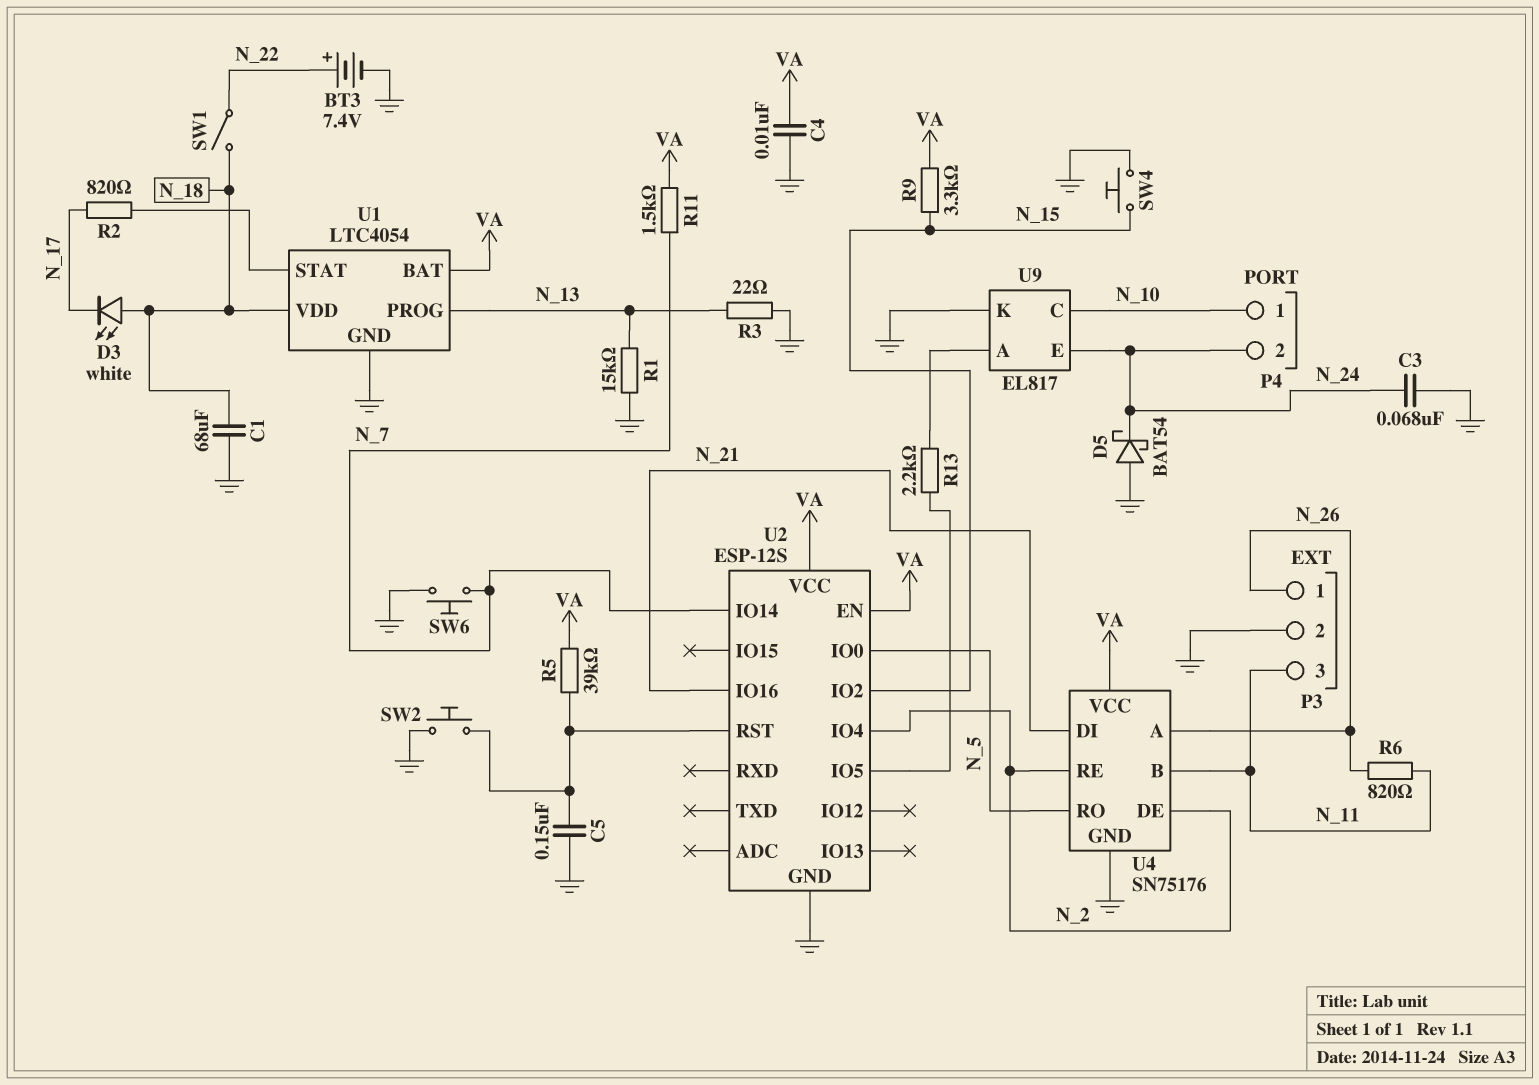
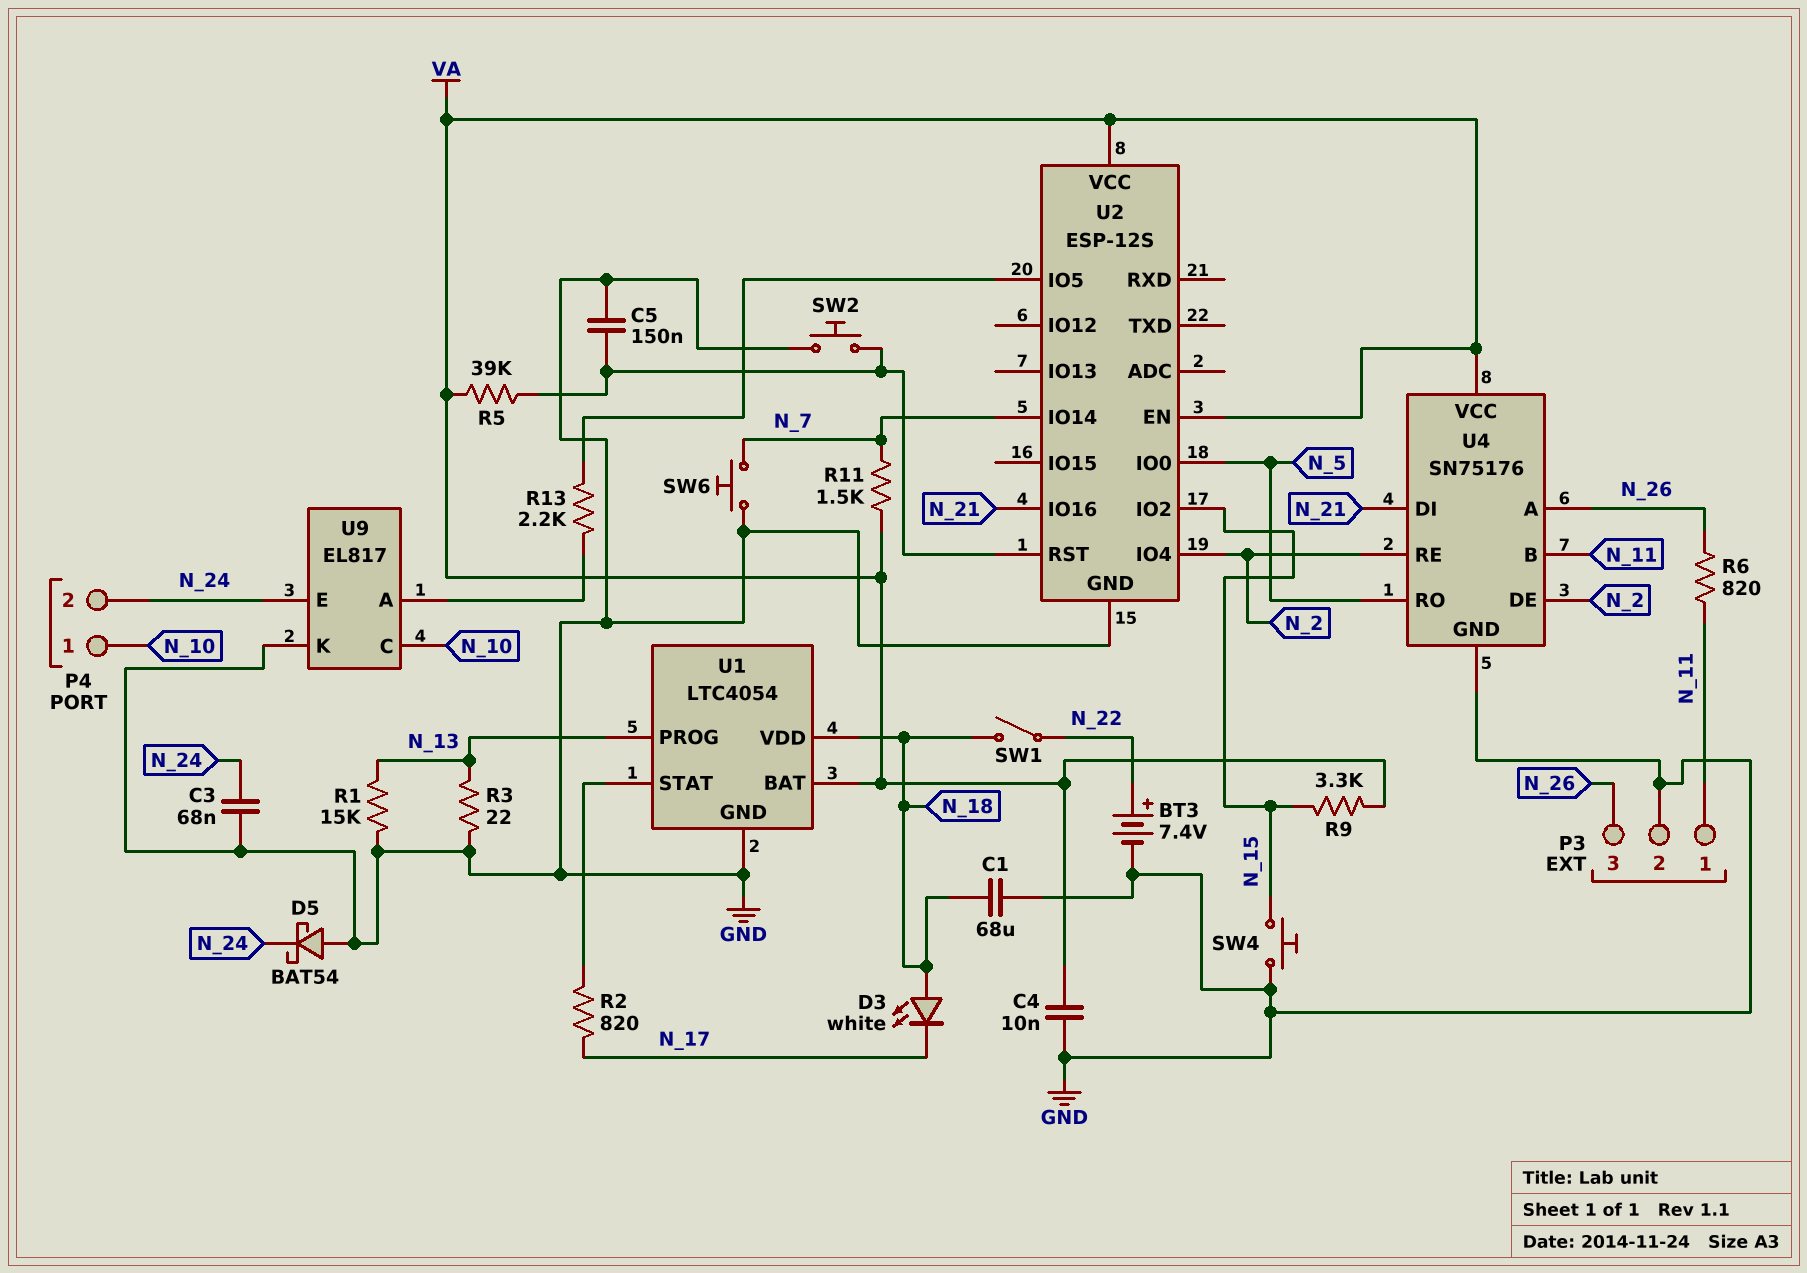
P3 pin 1: N_26 -> N_11
P3 pin 3: N_11 -> N_26

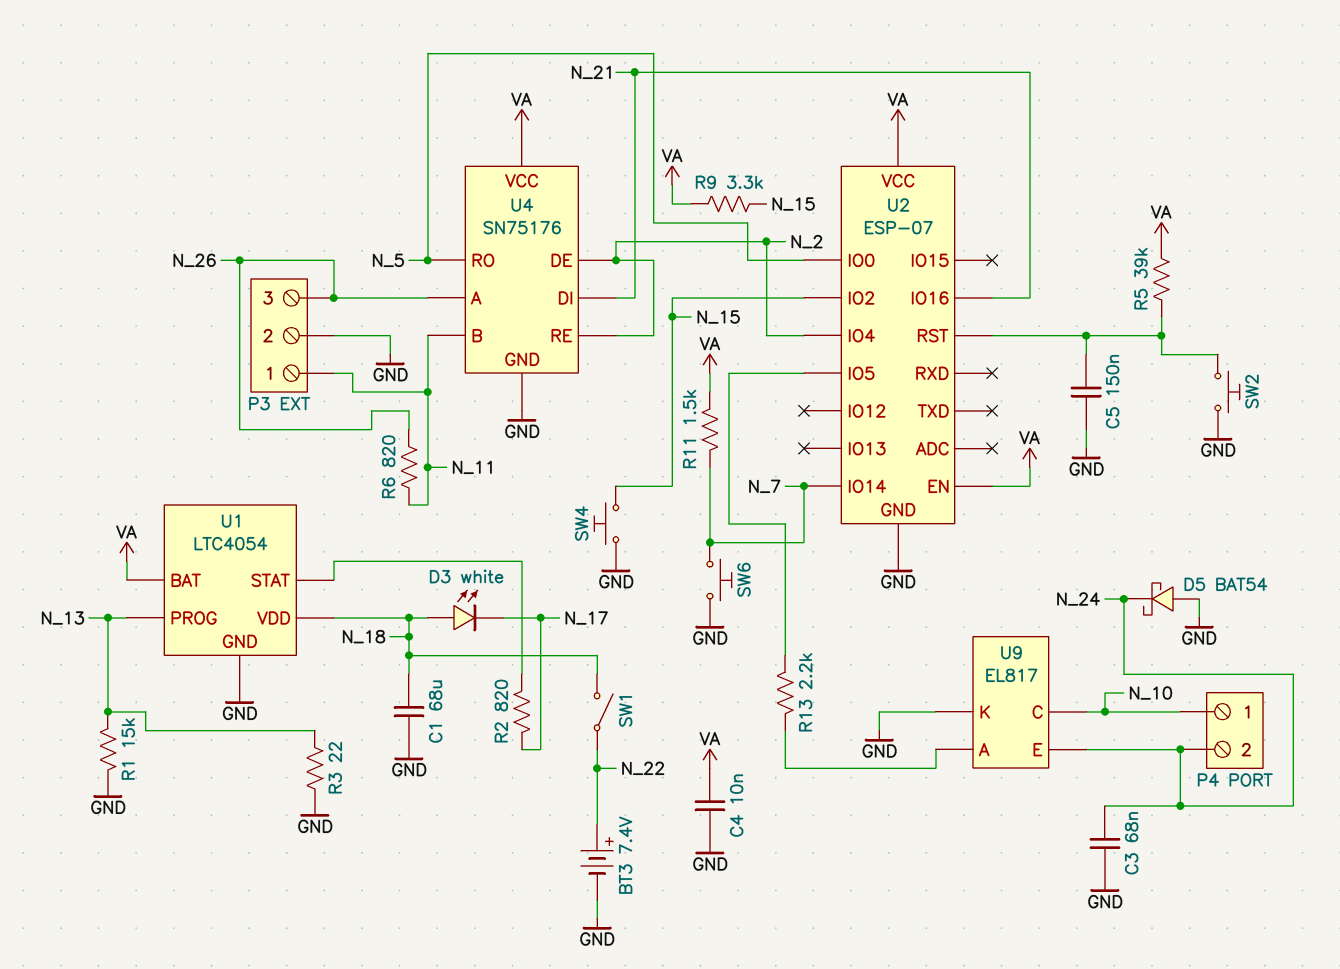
U2: ESP-12S -> ESP-07

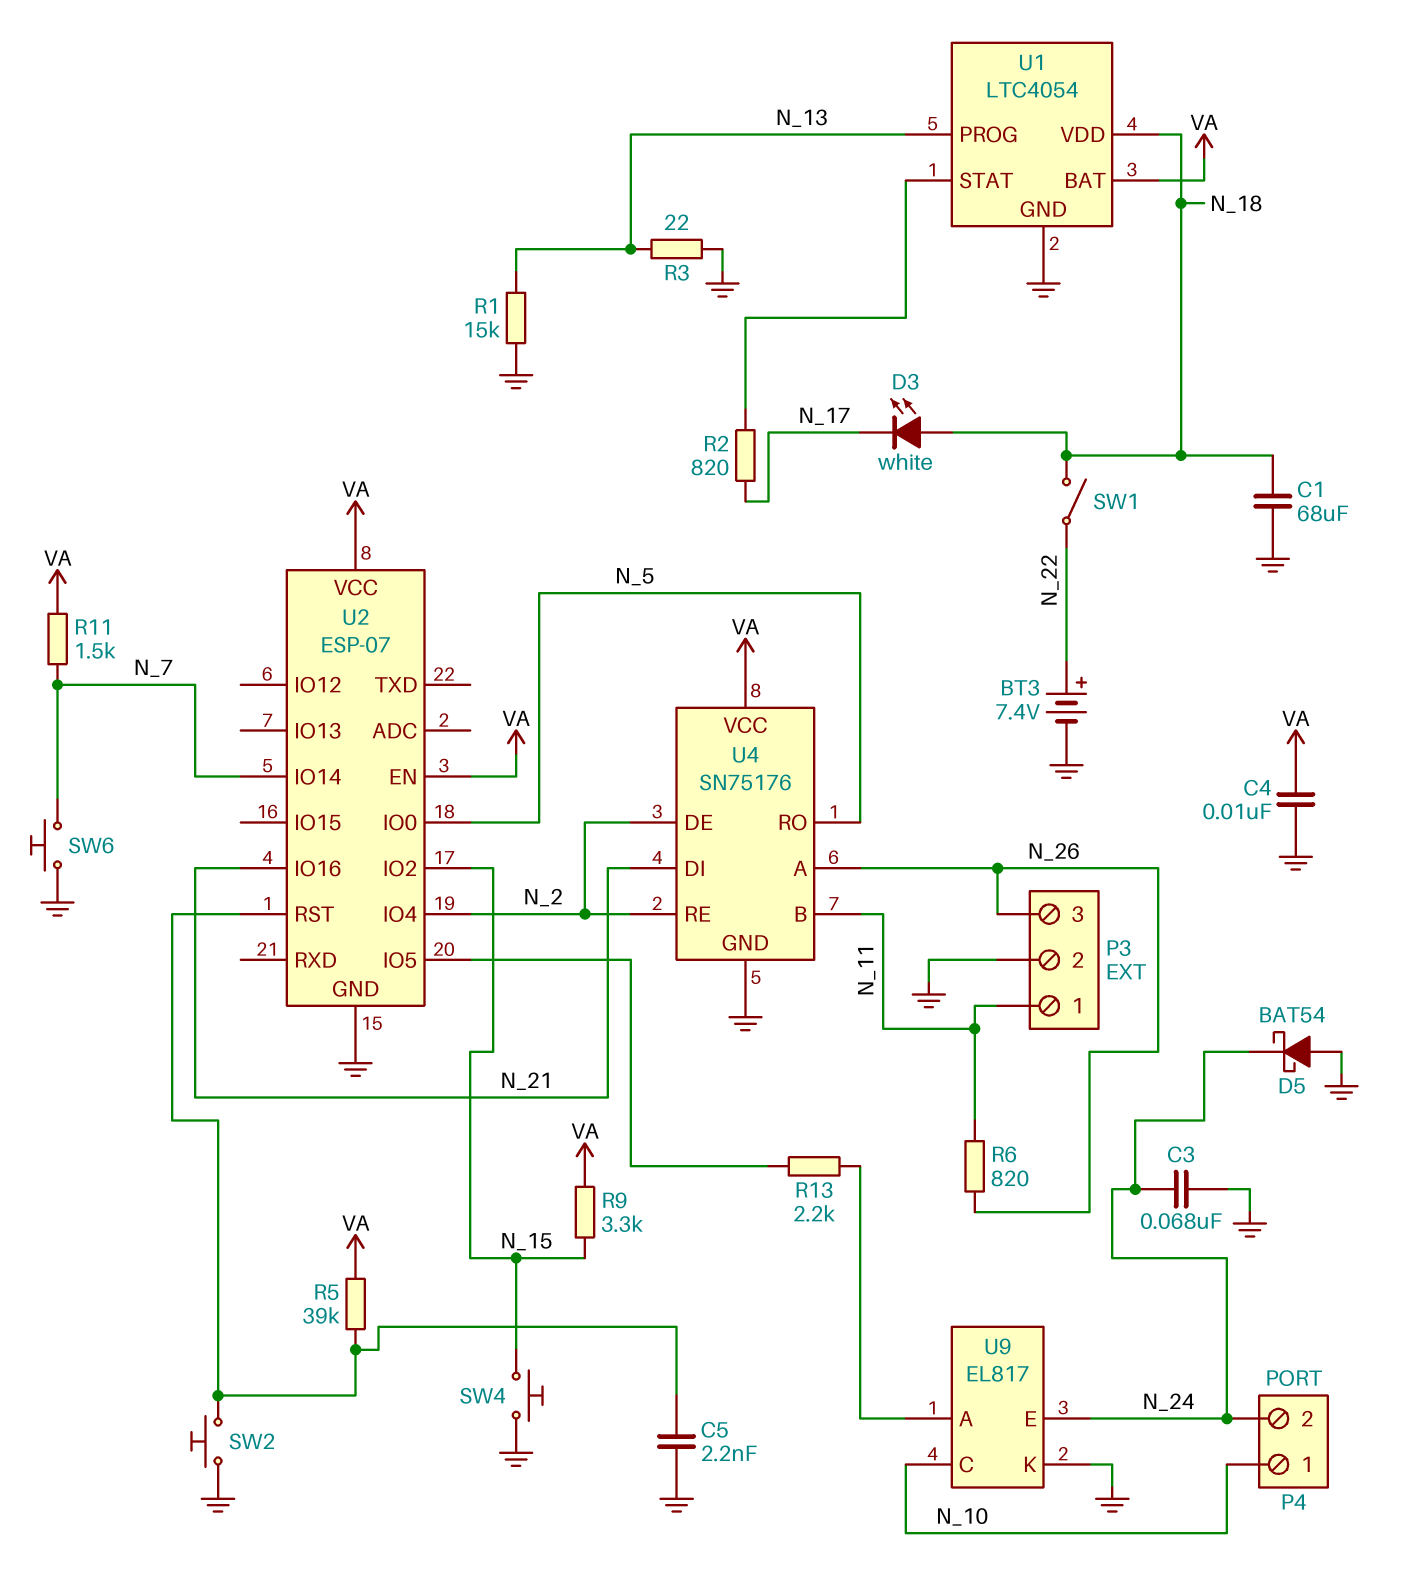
C5: 150nF (GND, U2/RST) -> 2.2nF (GND, U2/RST)

